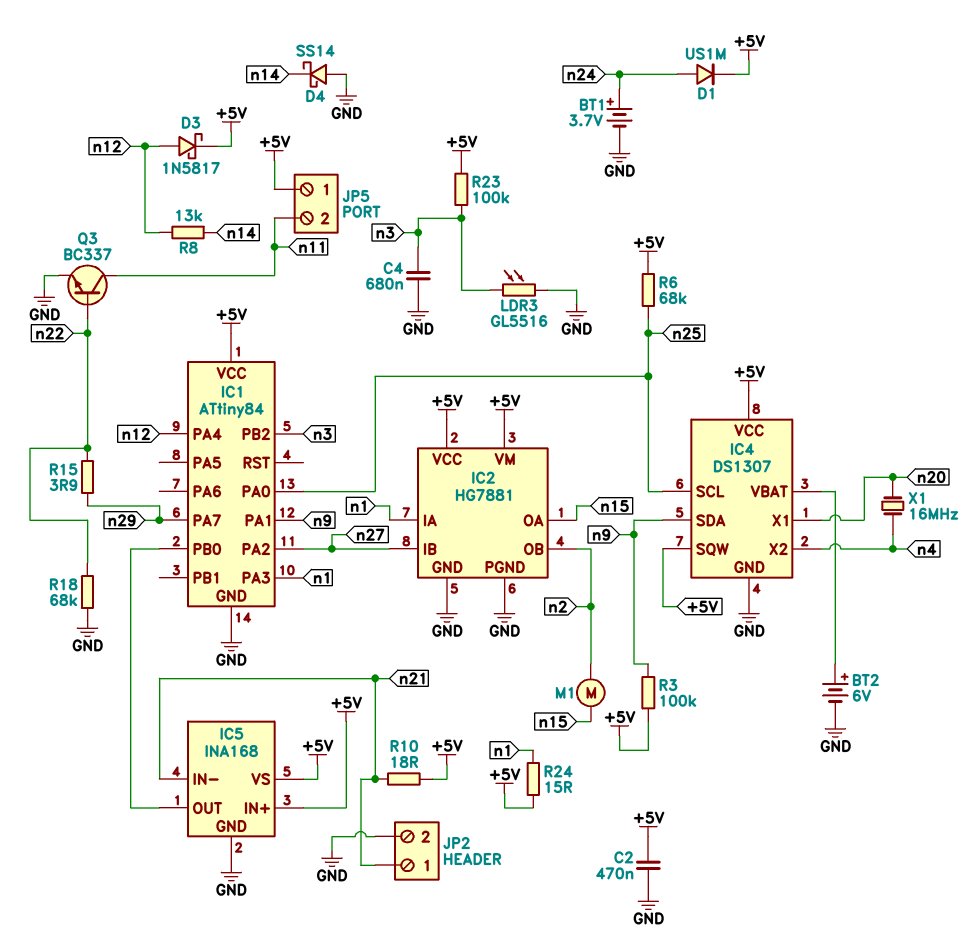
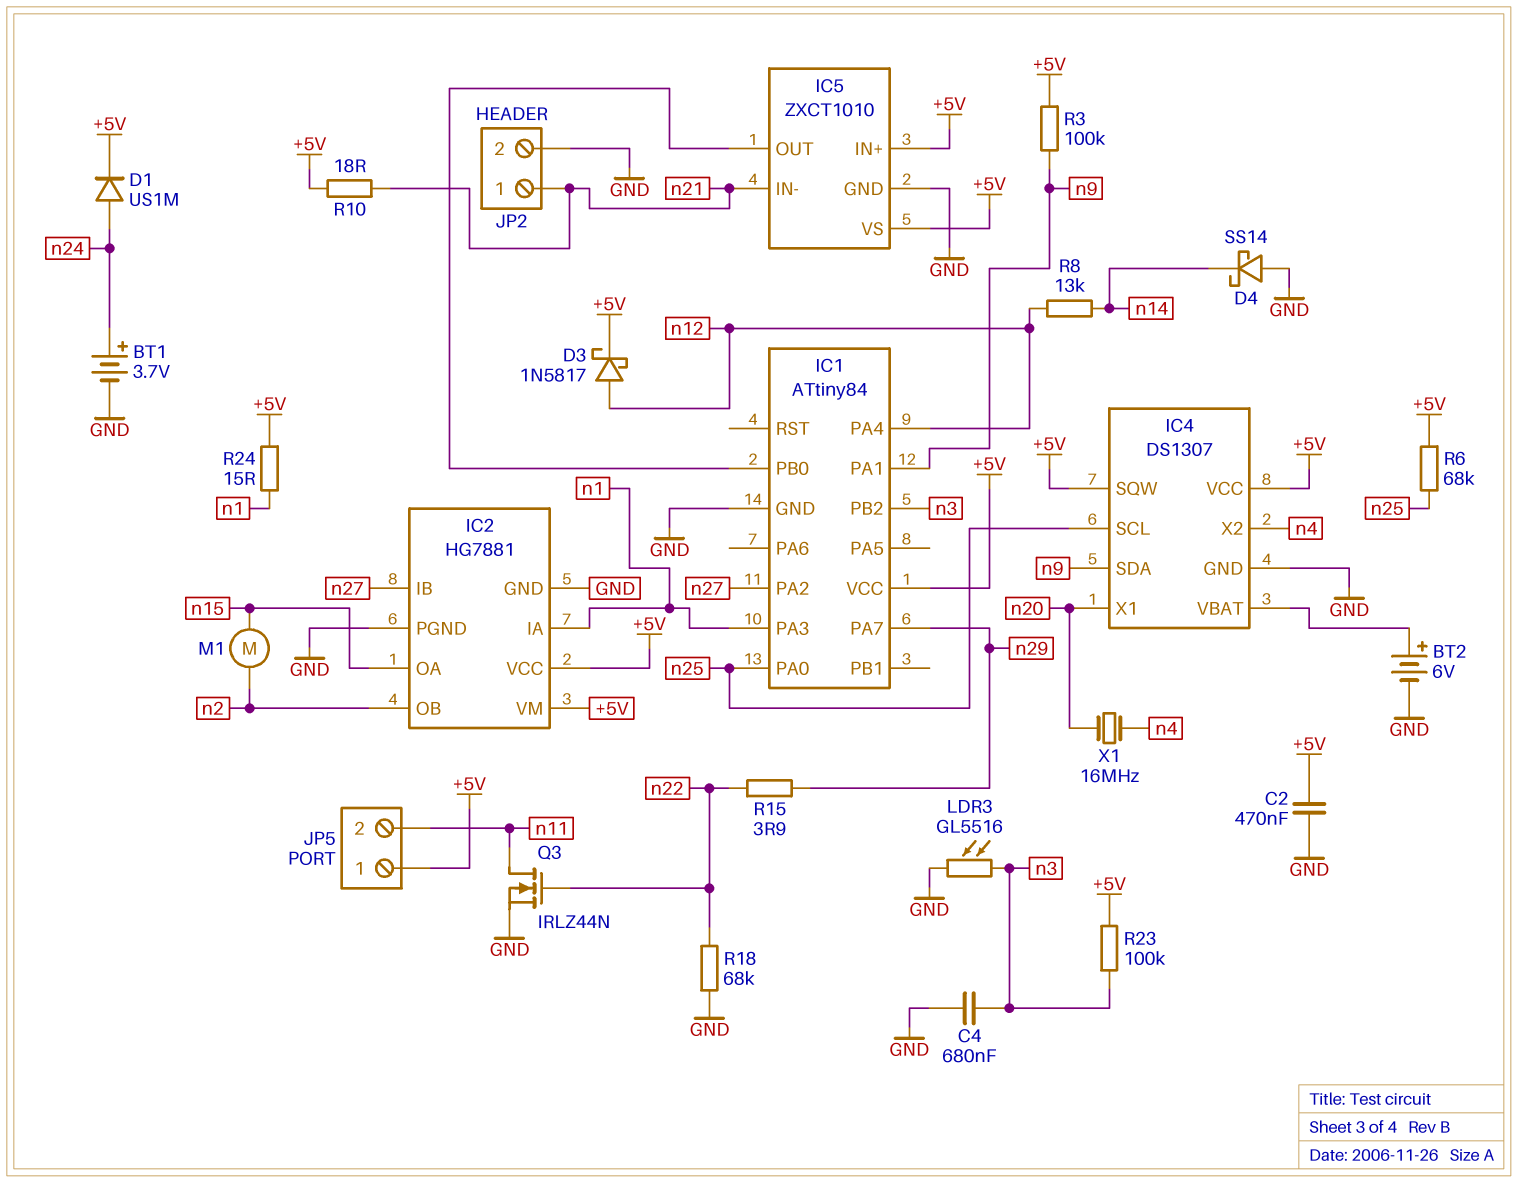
IC5: INA168 -> ZXCT1010
Q3: NPN BC337 (B n22, C n11, E GND) -> NMOS IRLZ44N (G n22, D n11, S GND)

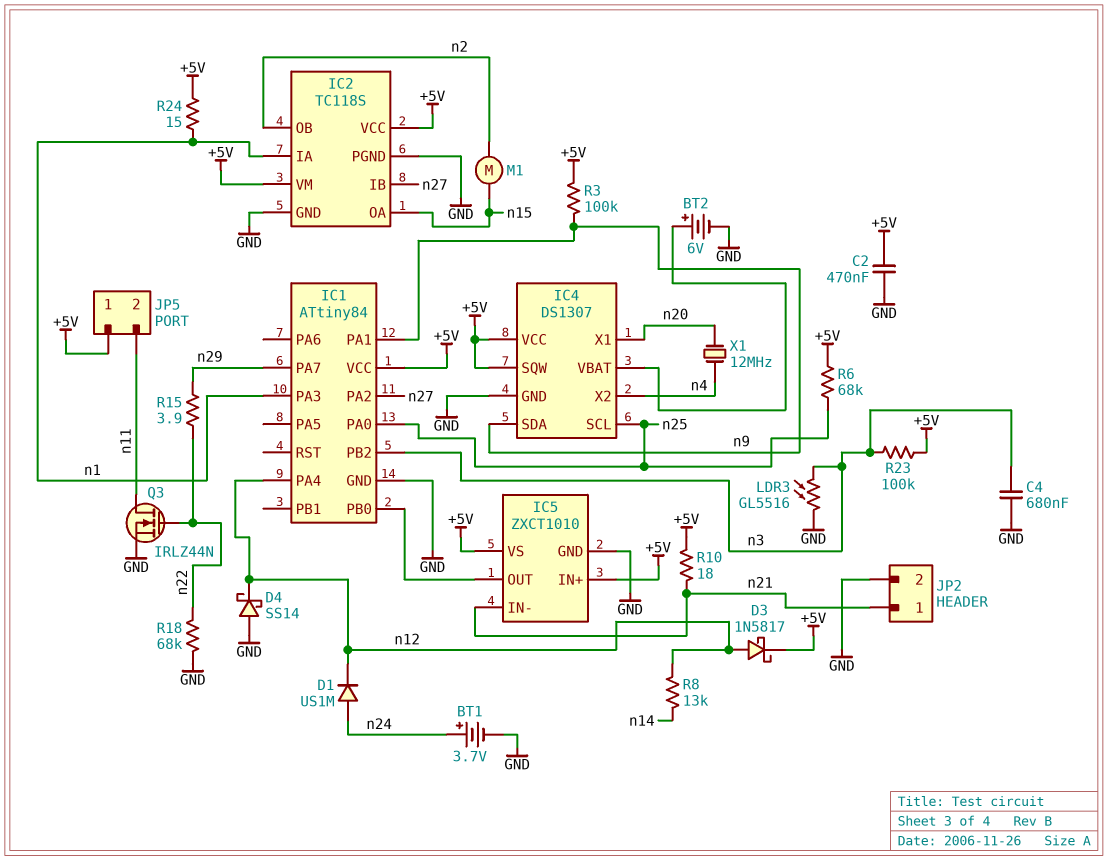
D1: diode US1M (A n24, K +5V) -> diode US1M (A n24, K n12)
D4: schottky SS14 (A GND, K n14) -> schottky SS14 (A GND, K n12)
IC2: HG7881 -> TC118S
X1: 16MHz (n4, n20) -> 12MHz (n4, n20)

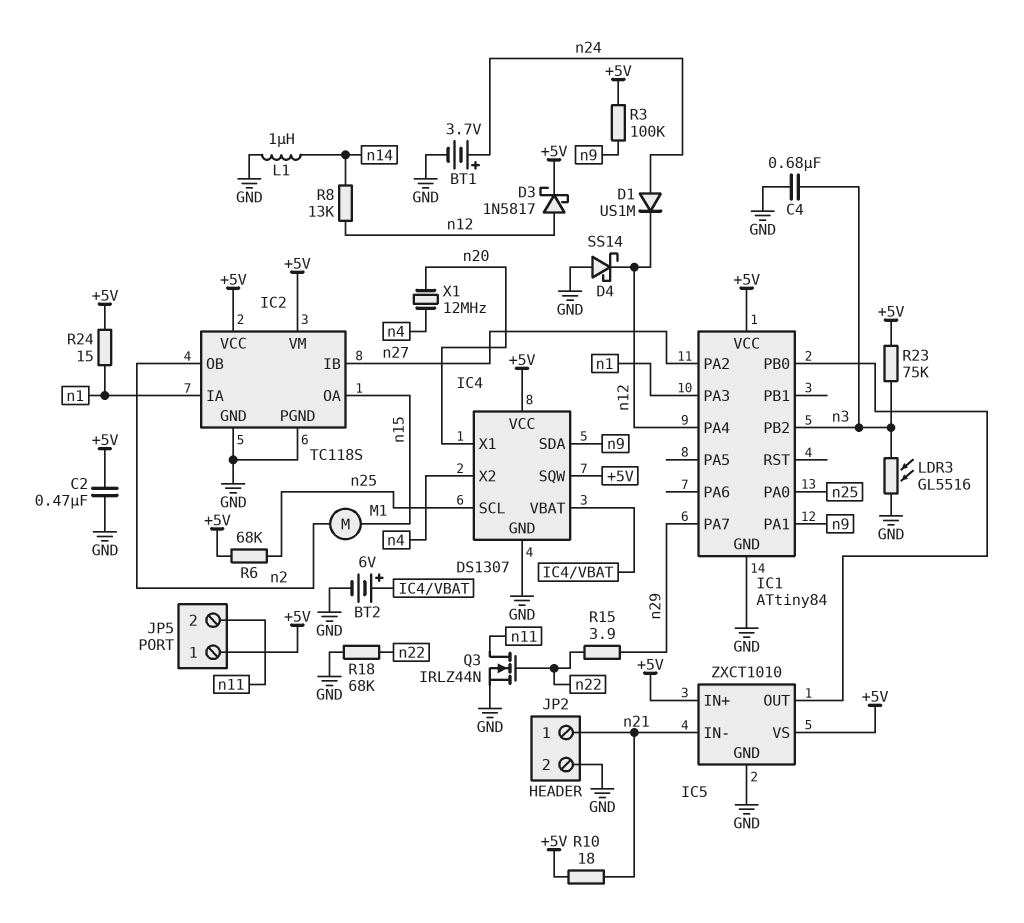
L1: none -> 1uH (GND, n14)
R23: 100k (+5V, n3) -> 75k (+5V, n3)

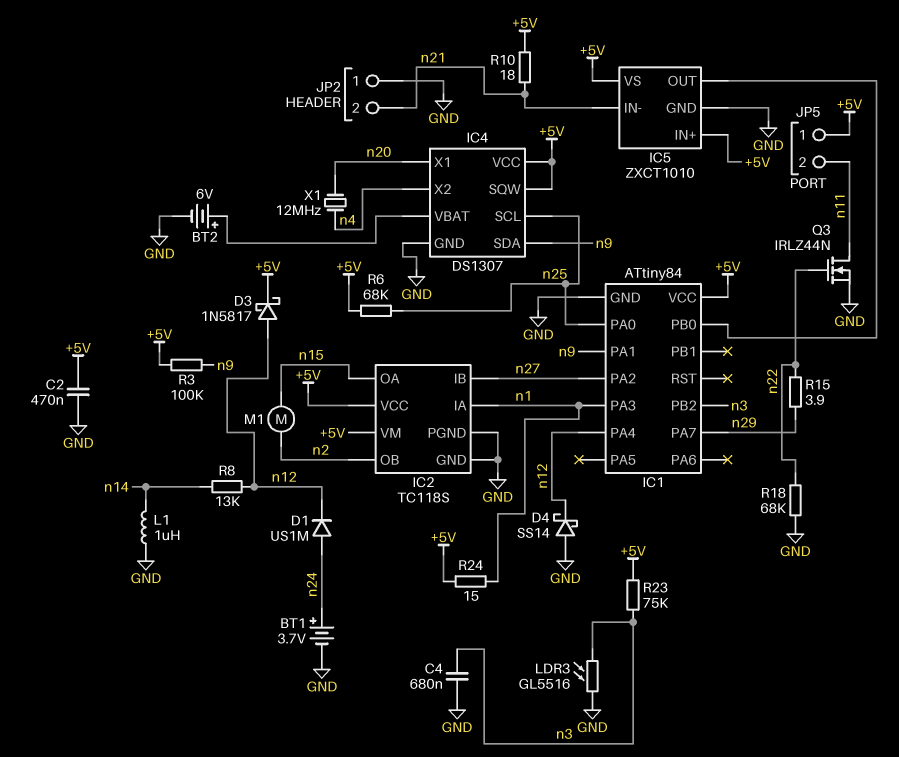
JP2 pin 1: n21 -> GND
JP2 pin 2: GND -> n21

